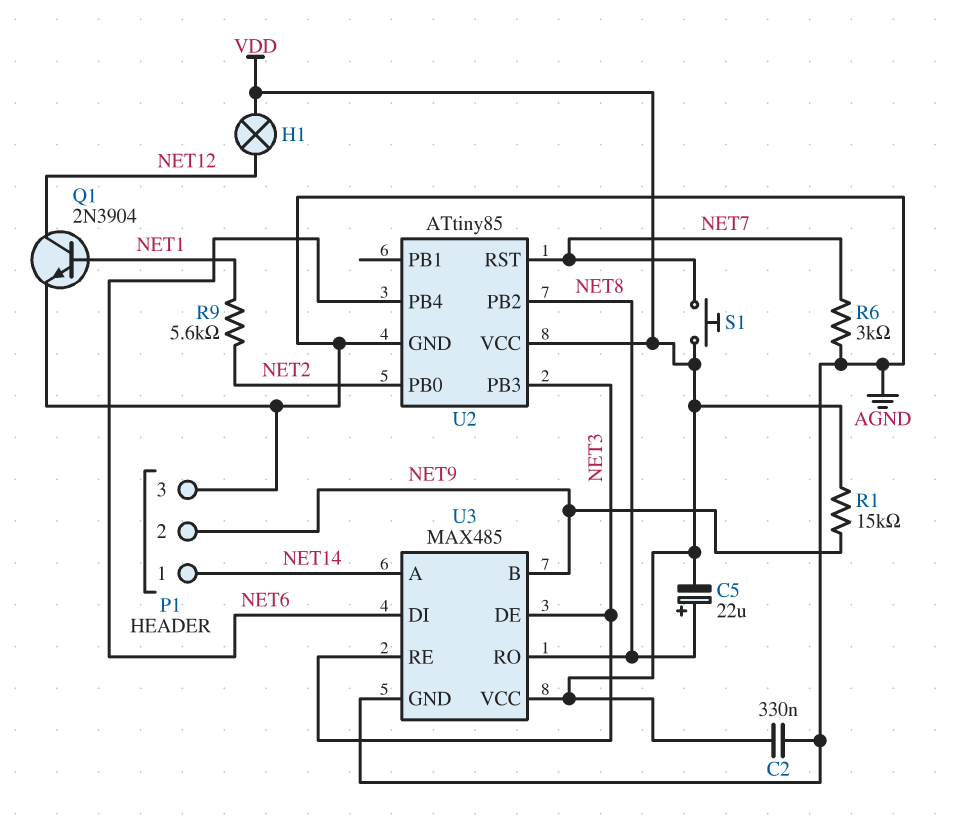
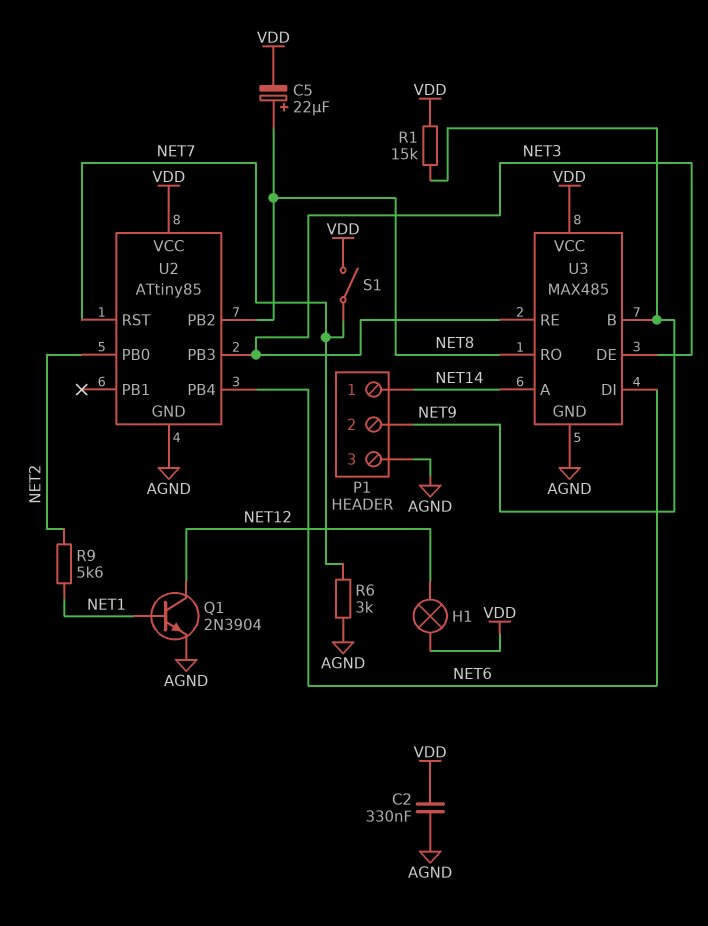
S1: button (NET7, VDD) -> switch (NET7, VDD)

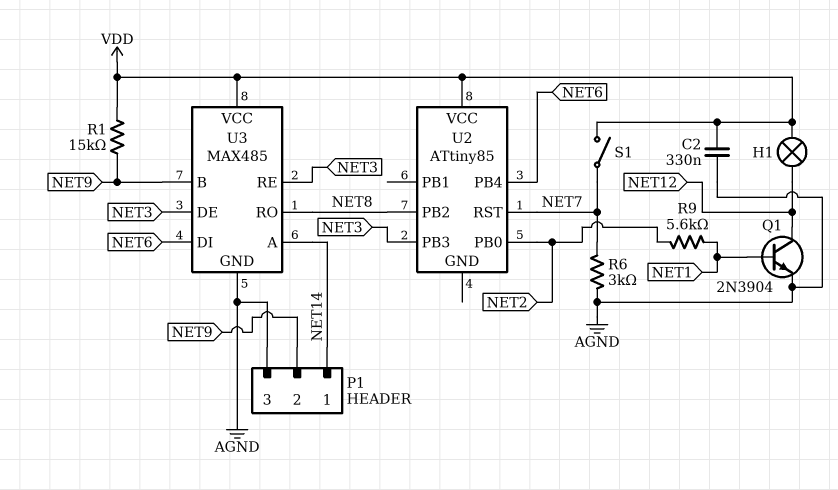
C5: 22uF (plus NET8, minus VDD) -> none
U2 pin GND: AGND -> none

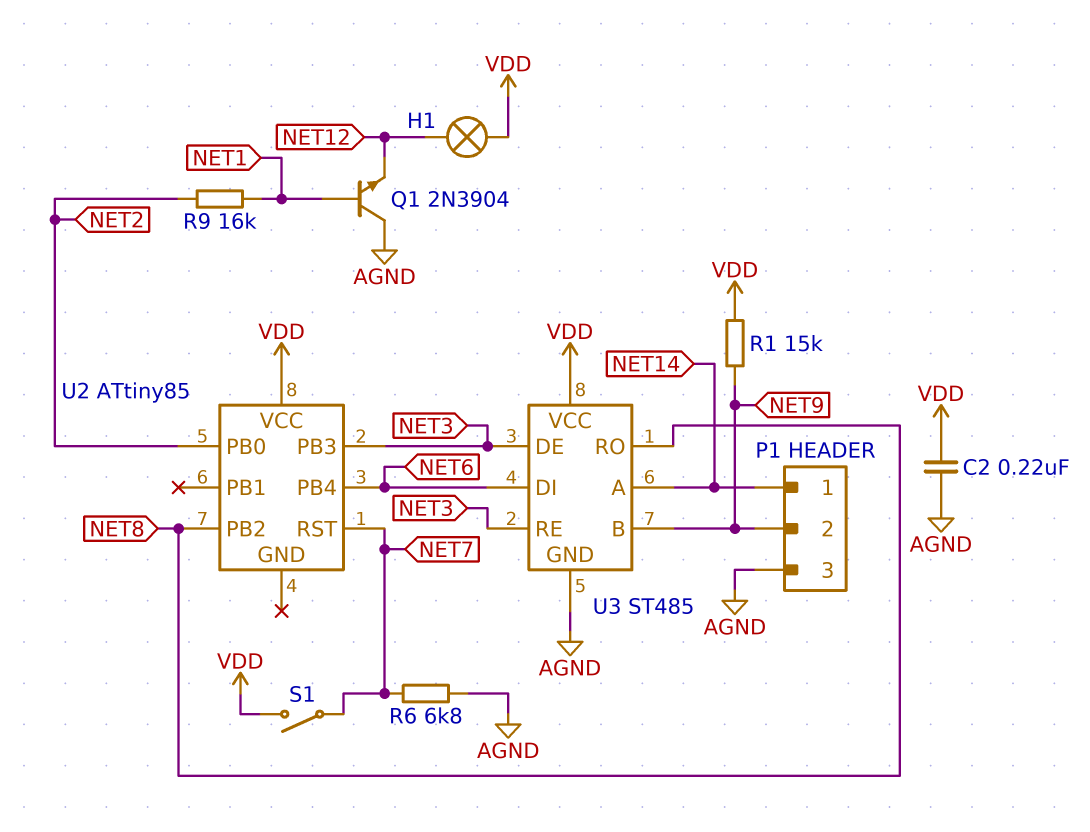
C2: 330nF (AGND, VDD) -> 220nF (AGND, VDD)
Q1: NPN 2N3904 (B NET1, C NET12, E AGND) -> NPN 2N3904 (B NET1, C AGND, E NET12)
R6: 3k (AGND, NET7) -> 6.8k (AGND, NET7)
R9: 5.6k (NET1, NET2) -> 16k (NET1, NET2)
U3: MAX485 -> ST485

